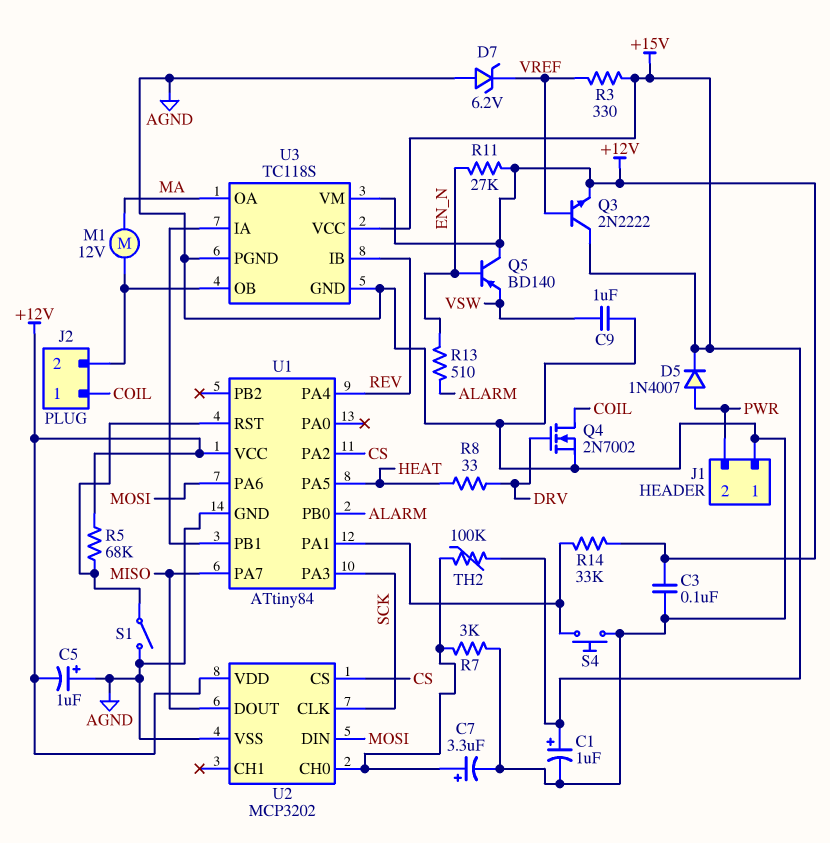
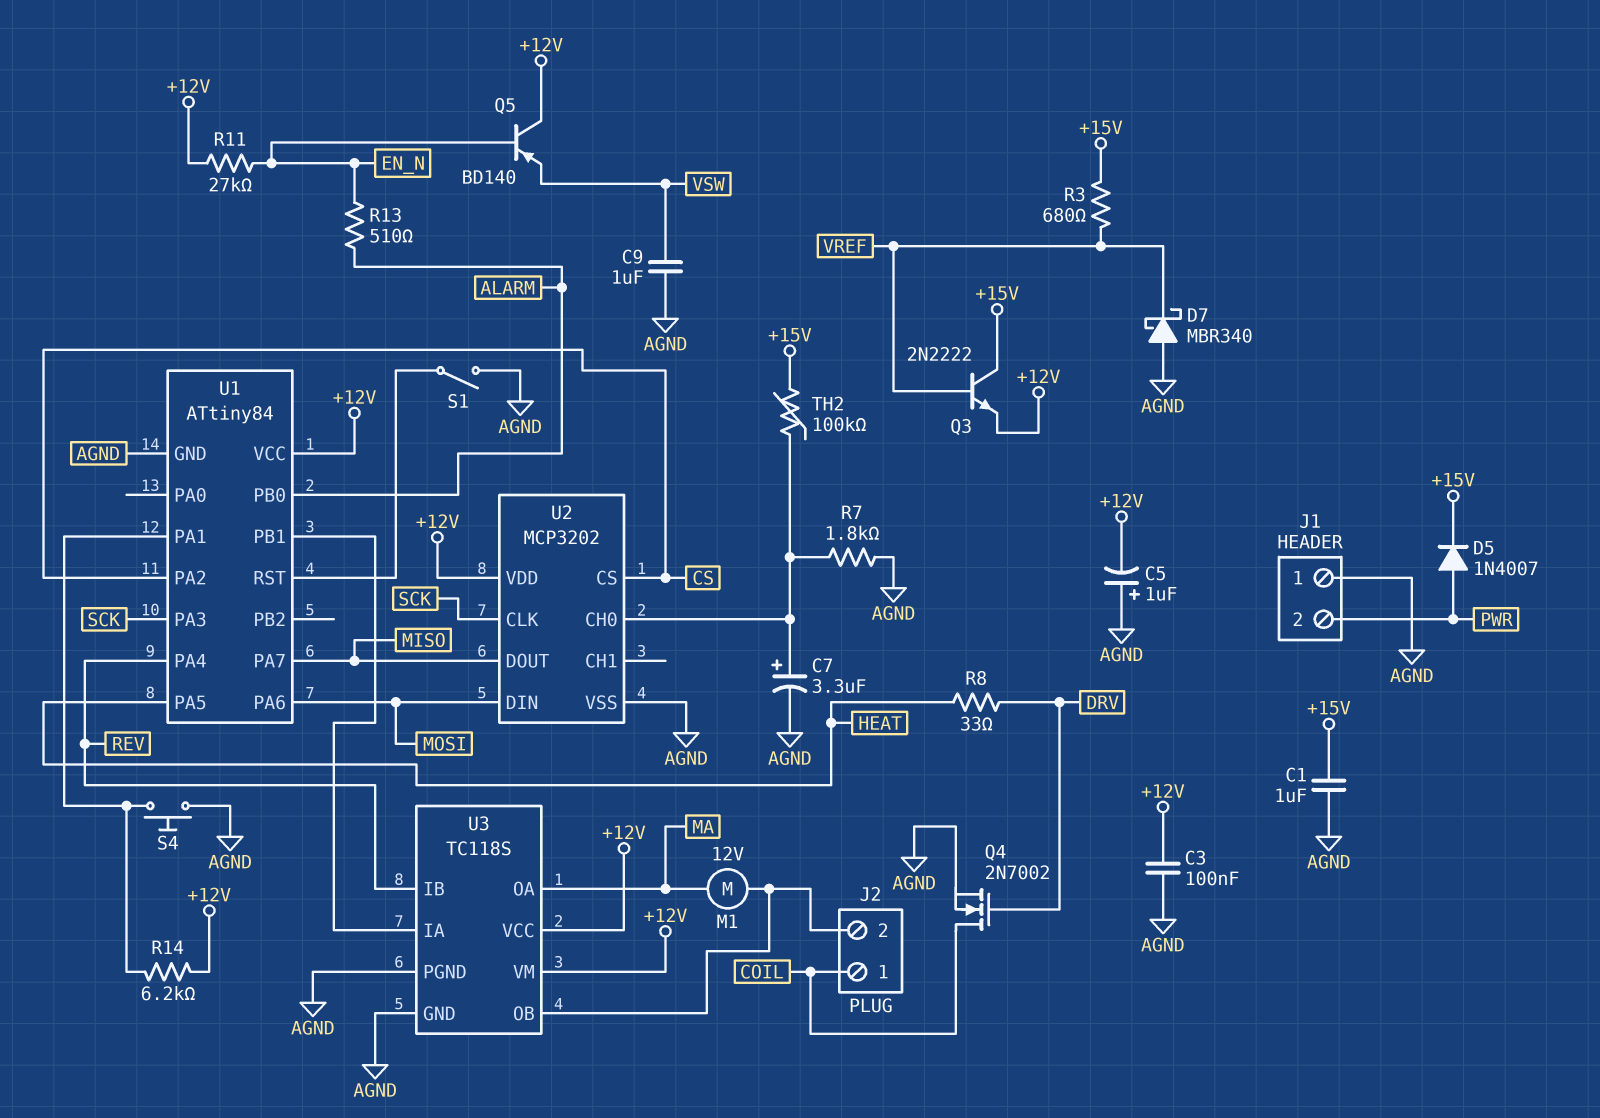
C1: 1uF (plus +15V, minus AGND) -> 1uF (+15V, AGND)
D7: zener 6.2V (A AGND, K VREF) -> schottky MBR340 (A AGND, K VREF)
R3: 330 (+15V, VREF) -> 680 (+15V, VREF)
R5: 68k (+12V, U1/RST) -> none
R7: 3k (AGND, U2/CH0) -> 1.8k (AGND, U2/CH0)
R14: 33k (+12V, U1/PA1) -> 6.2k (+12V, U1/PA1)
U3 pin VCC: +15V -> +12V

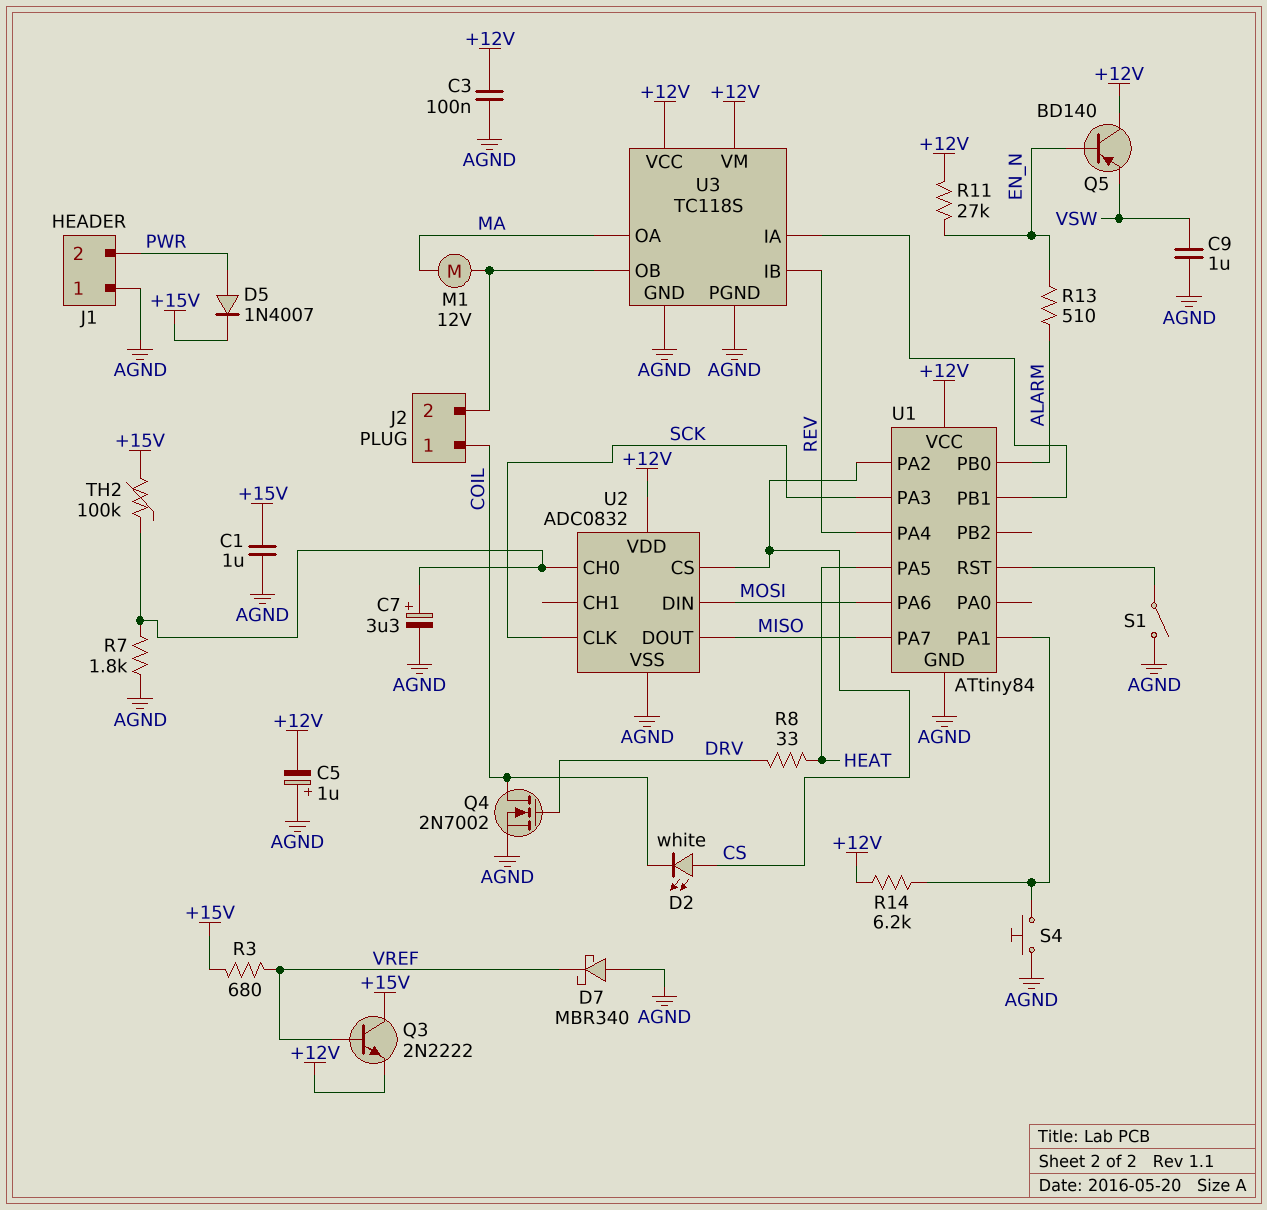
D2: none -> LED white (A CS, K COIL)
U2: MCP3202 -> ADC0832

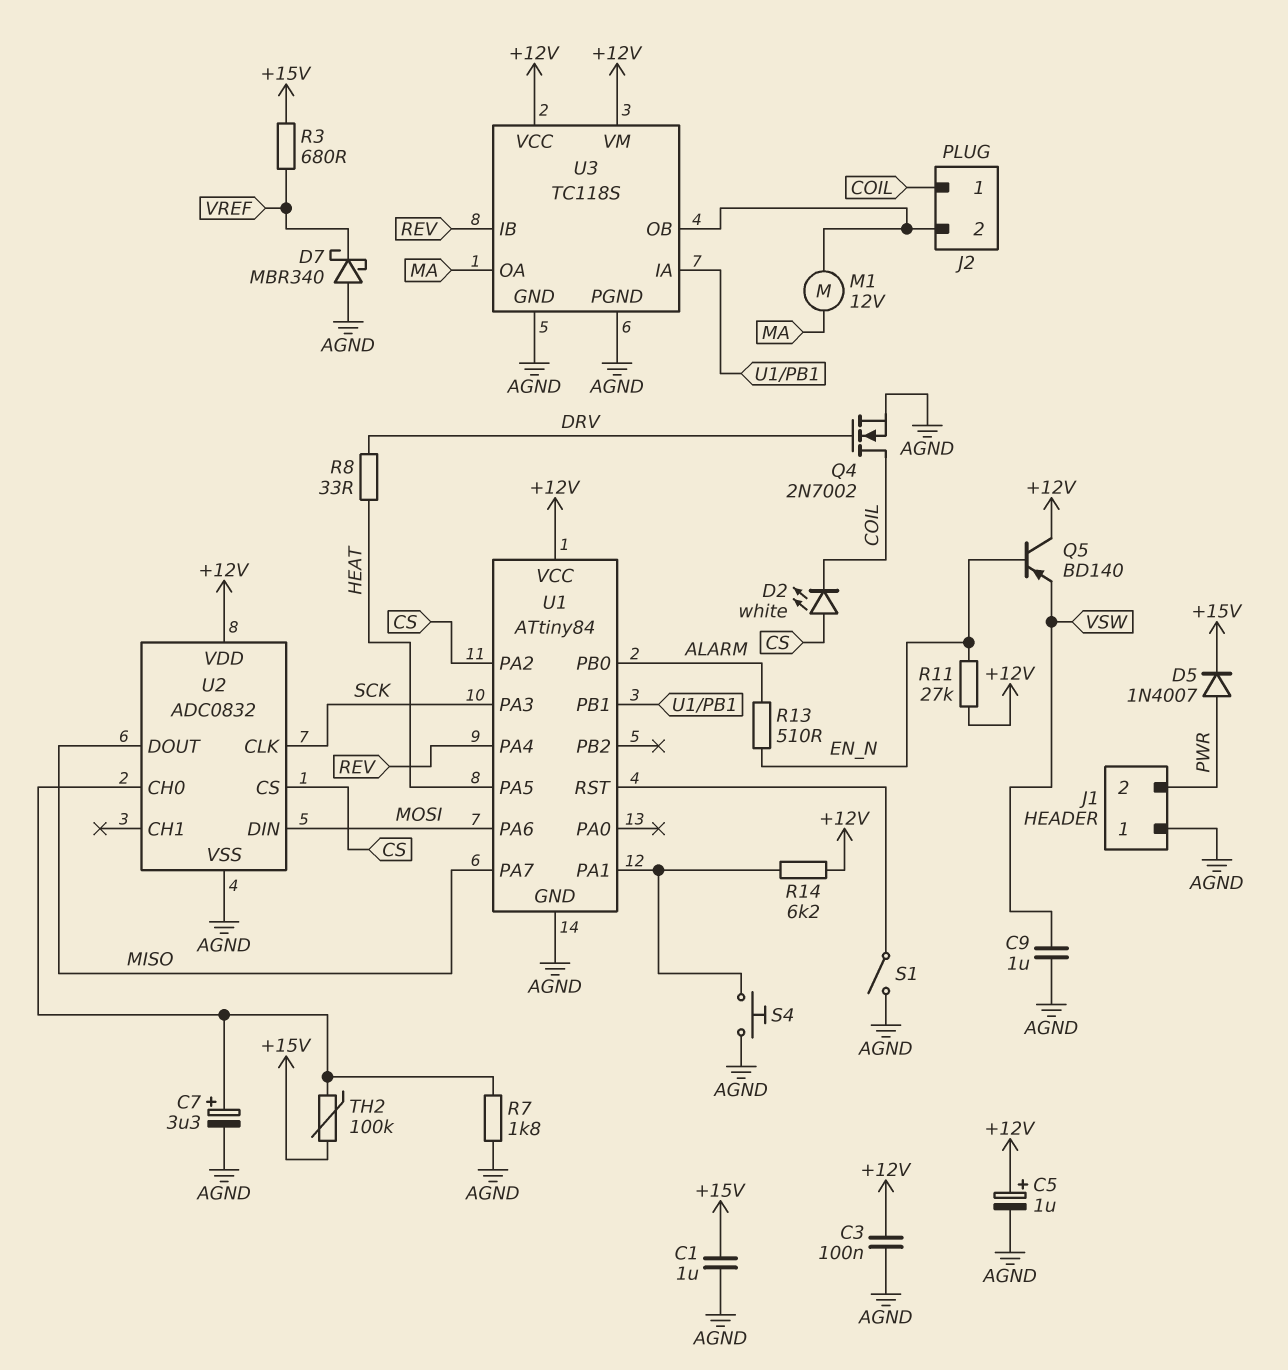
C5: 1uF (plus AGND, minus +12V) -> 1uF (plus +12V, minus AGND)
Q3: NPN 2N2222 (B VREF, C +15V, E +12V) -> none

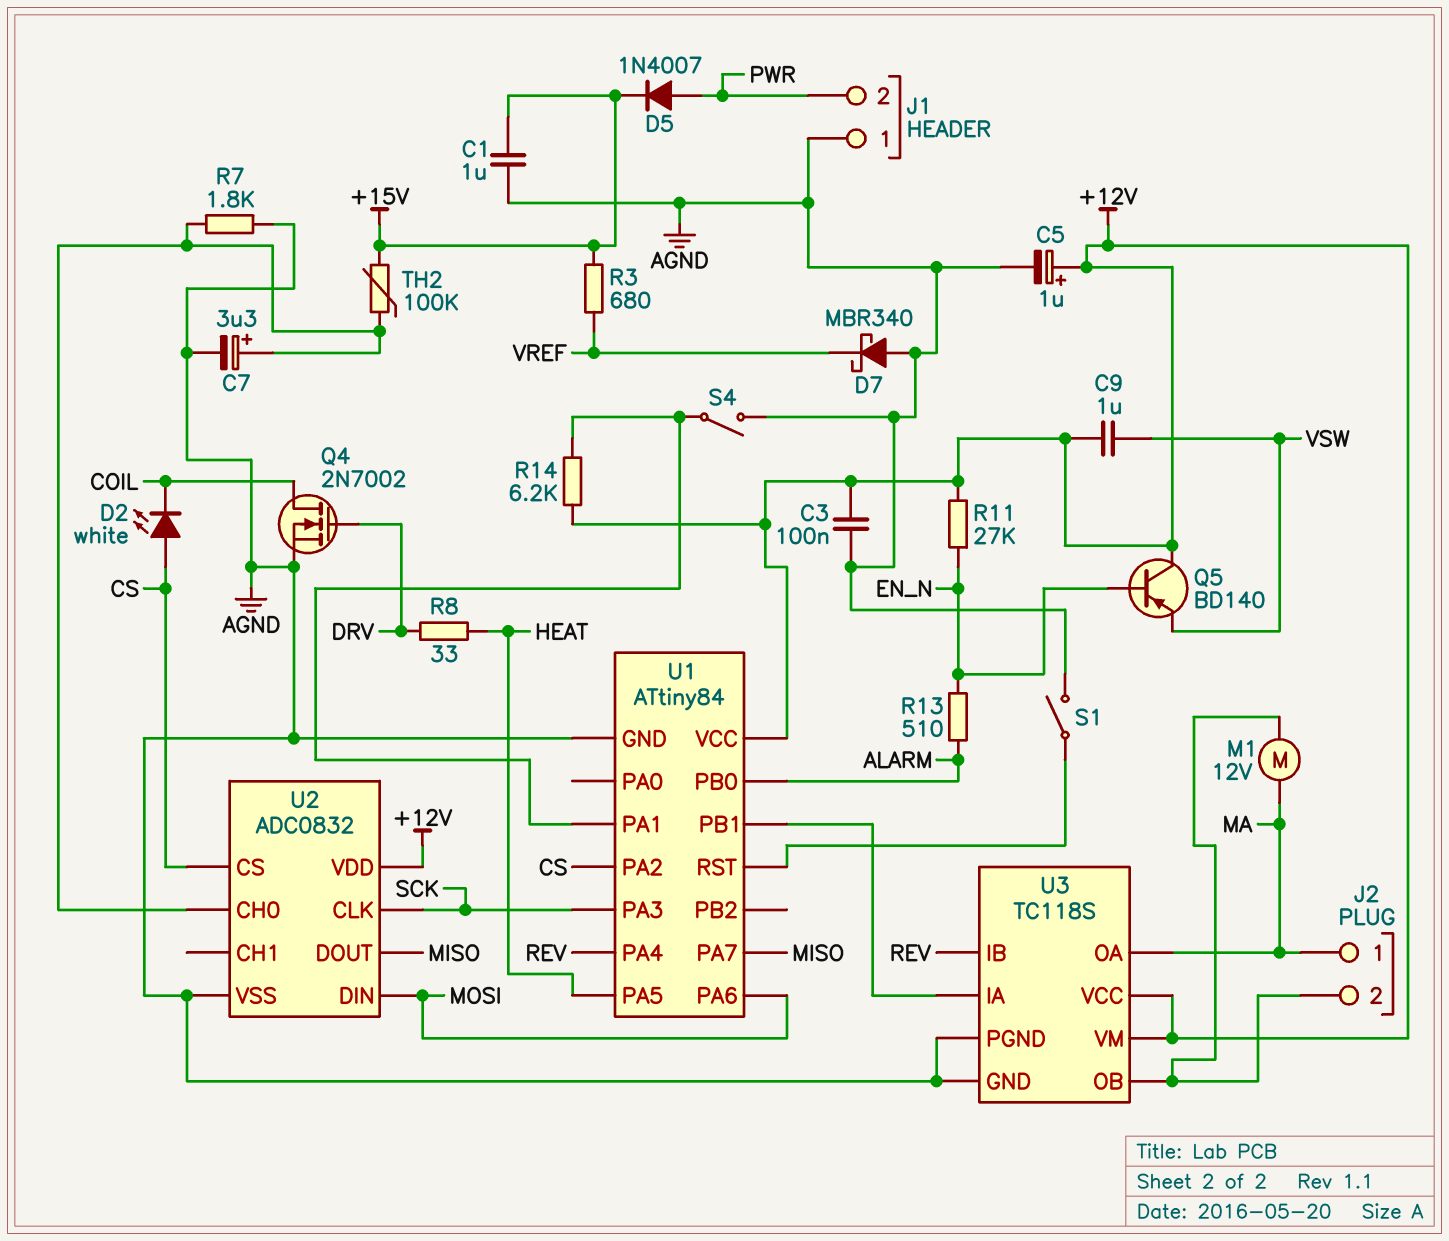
C9: 1uF (AGND, VSW) -> 1uF (+12V, VSW)
J2 pin 1: COIL -> MA
S4: button (AGND, U1/PA1) -> switch (AGND, U1/PA1)

